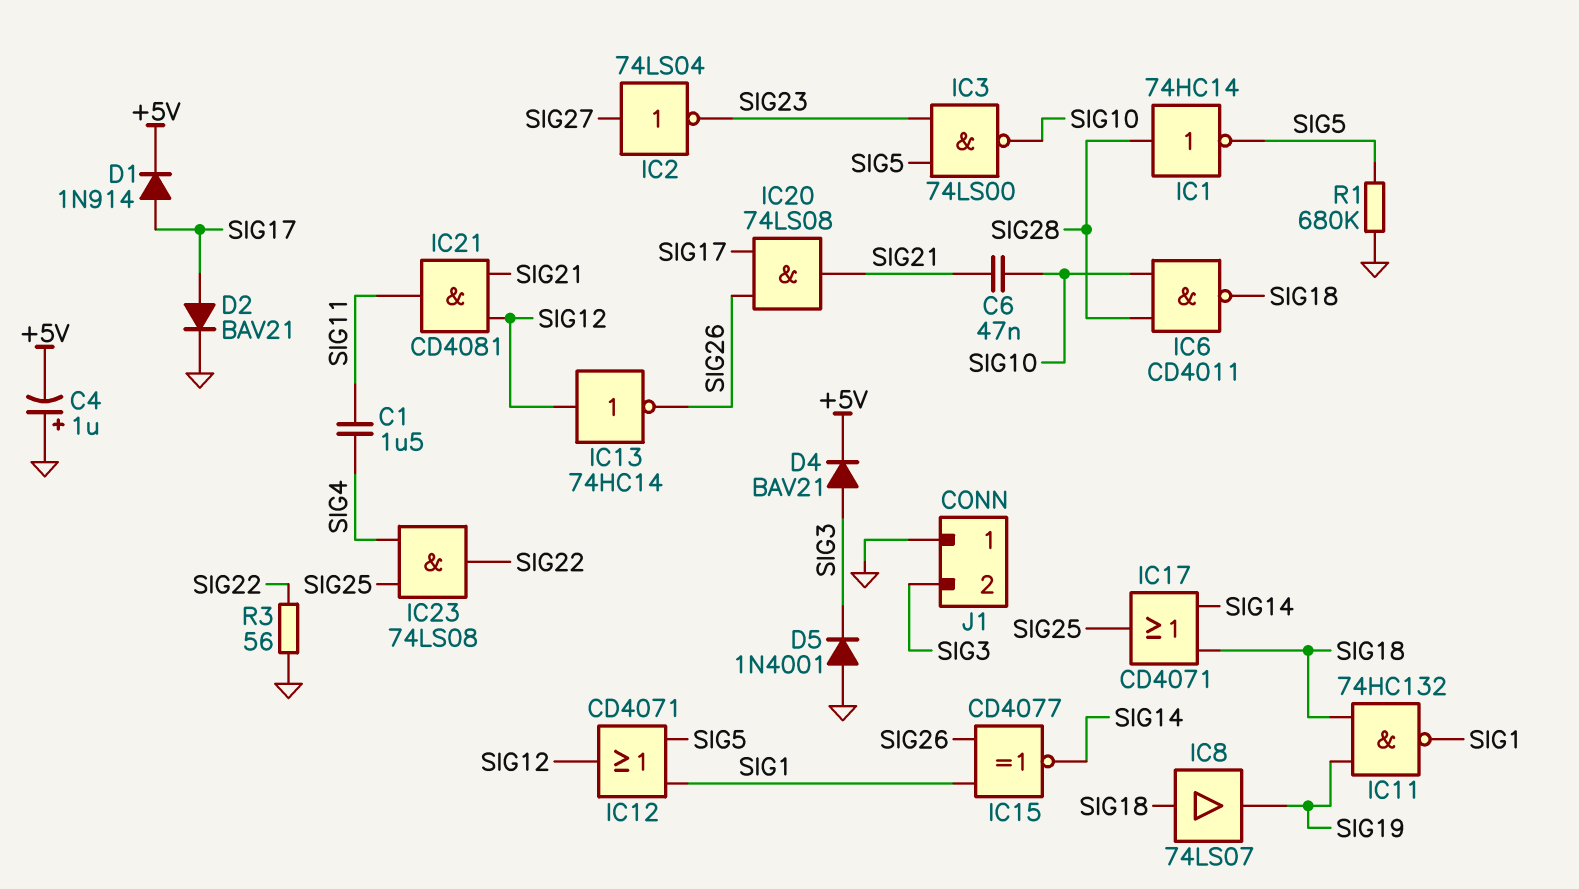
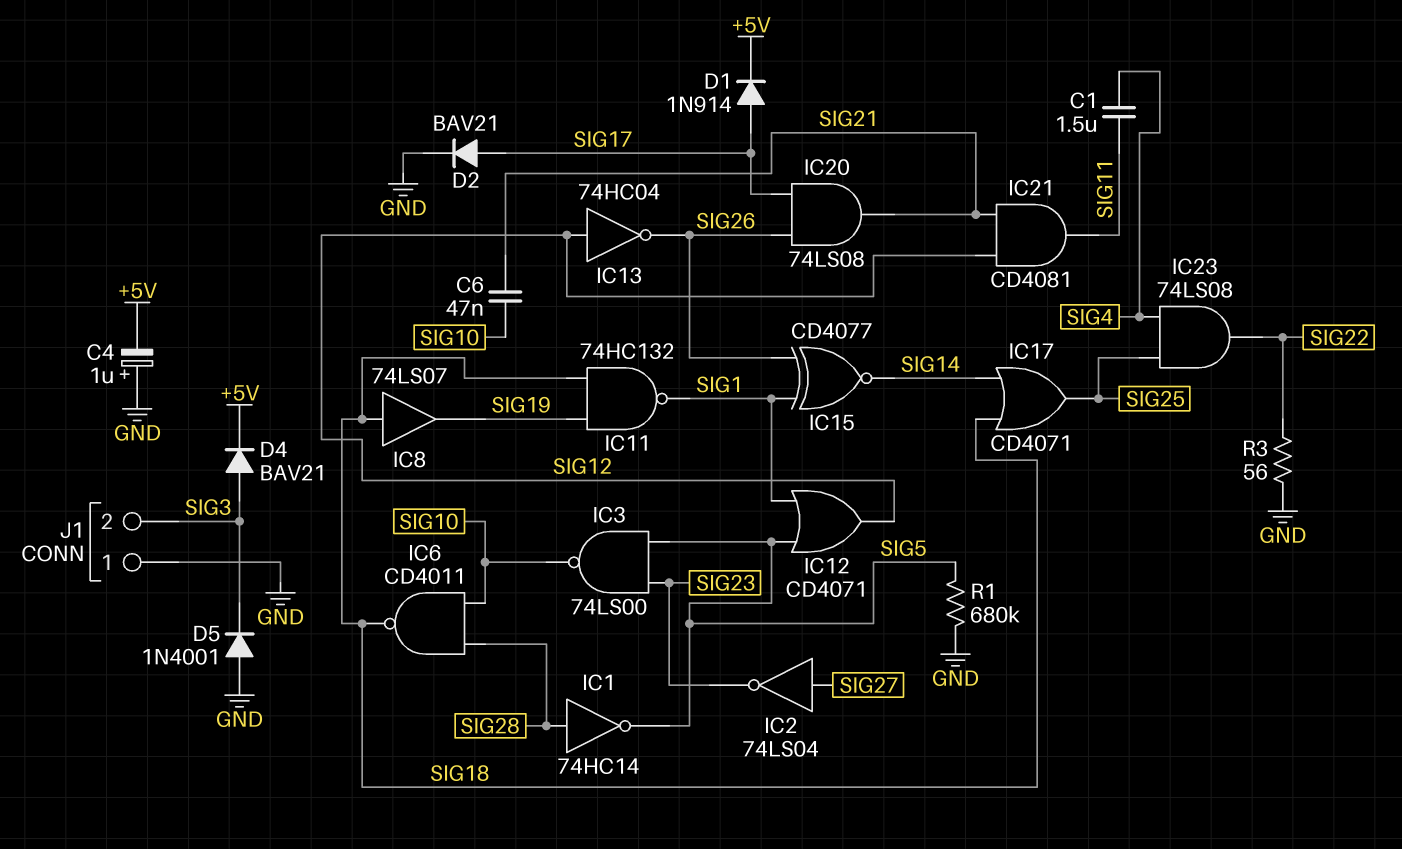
IC13: NOT 74HC14 (in SIG12, out SIG26) -> NOT 74HC04 (in SIG12, out SIG26)

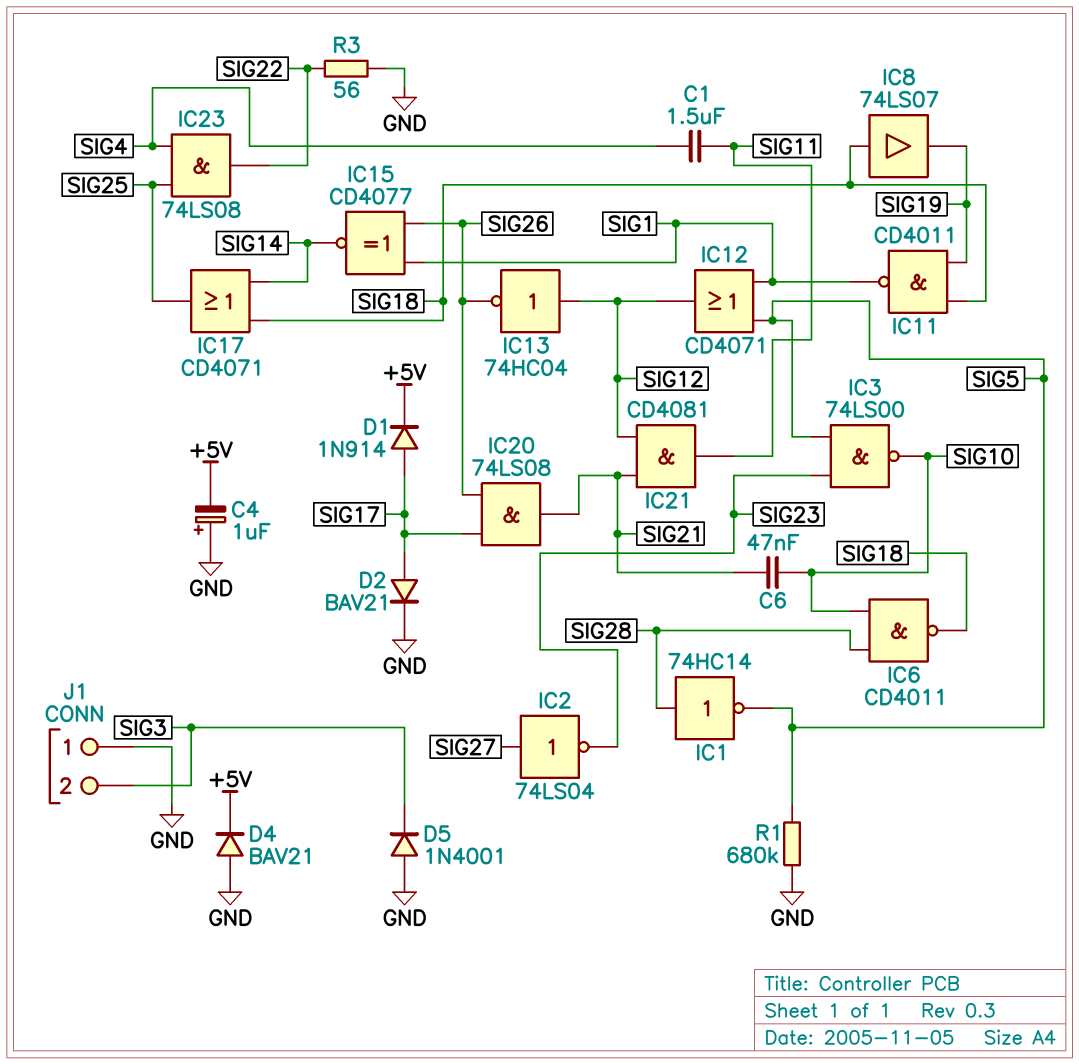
D4: diode BAV21 (A SIG3, K +5V) -> diode BAV21 (A GND, K +5V)
IC11: NAND 74HC132 (in SIG18, in SIG19, out SIG1) -> NAND CD4011 (in SIG18, in SIG19, out SIG1)

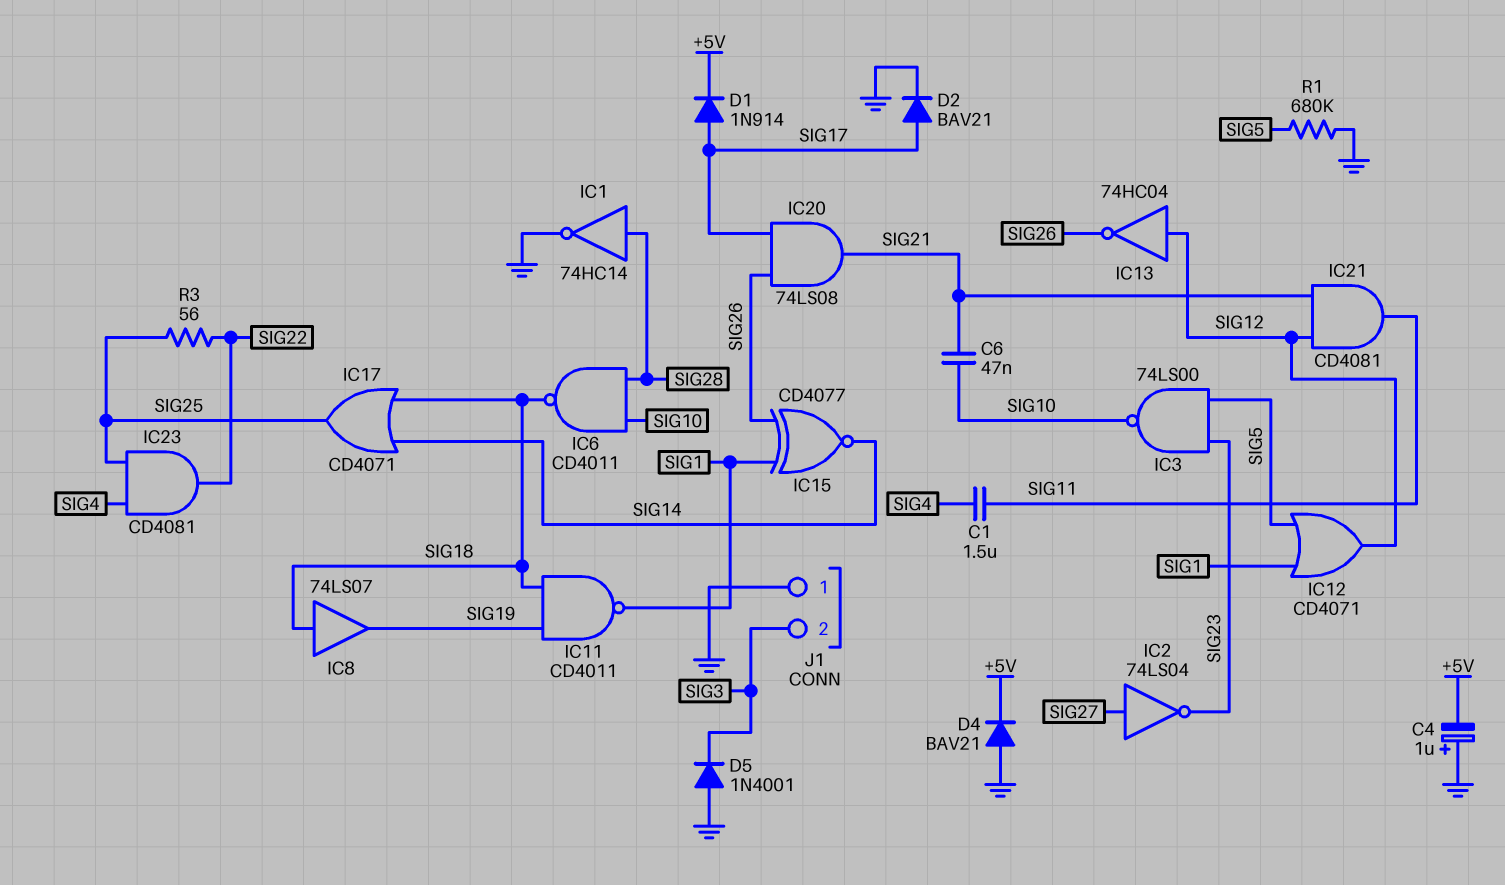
IC1: NOT 74HC14 (in SIG28, out SIG5) -> NOT 74HC14 (in SIG28, out GND)
IC23: AND 74LS08 (in SIG4, in SIG25, out SIG22) -> AND CD4081 (in SIG4, in SIG25, out SIG22)
R3: 56 (GND, SIG22) -> 56 (SIG22, SIG25)

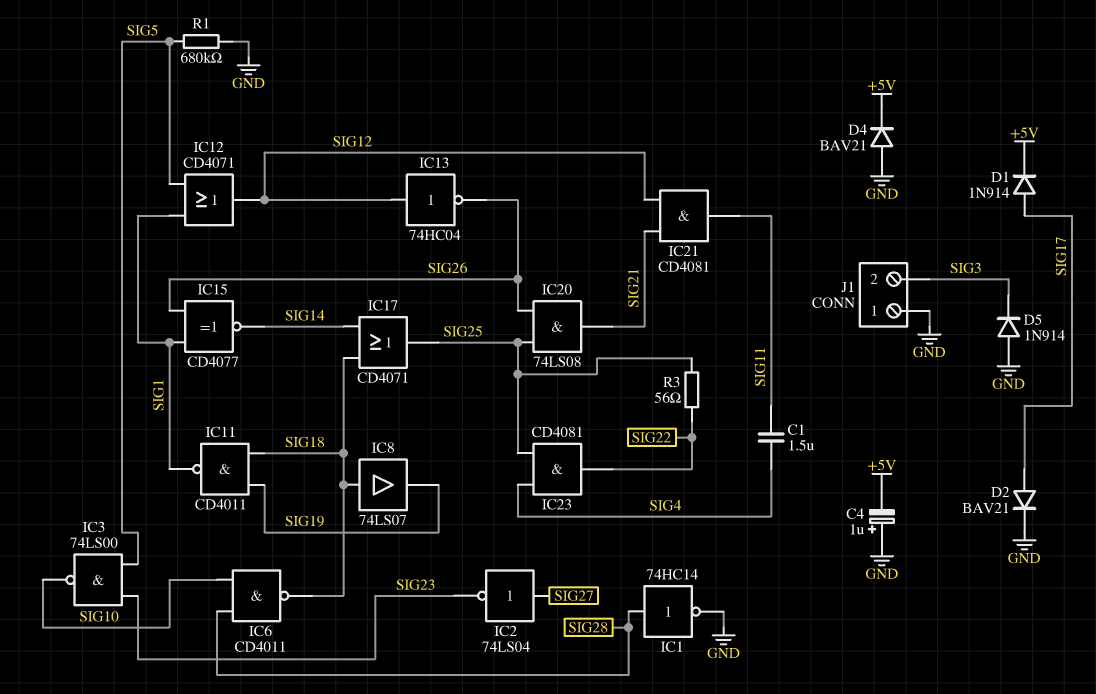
C6: 47nF (SIG10, SIG21) -> none
D5: diode 1N4001 (A GND, K SIG3) -> diode 1N914 (A GND, K SIG3)
IC20: AND 74LS08 (in SIG17, in SIG26, out SIG21) -> AND 74LS08 (in SIG25, in SIG26, out SIG21)

